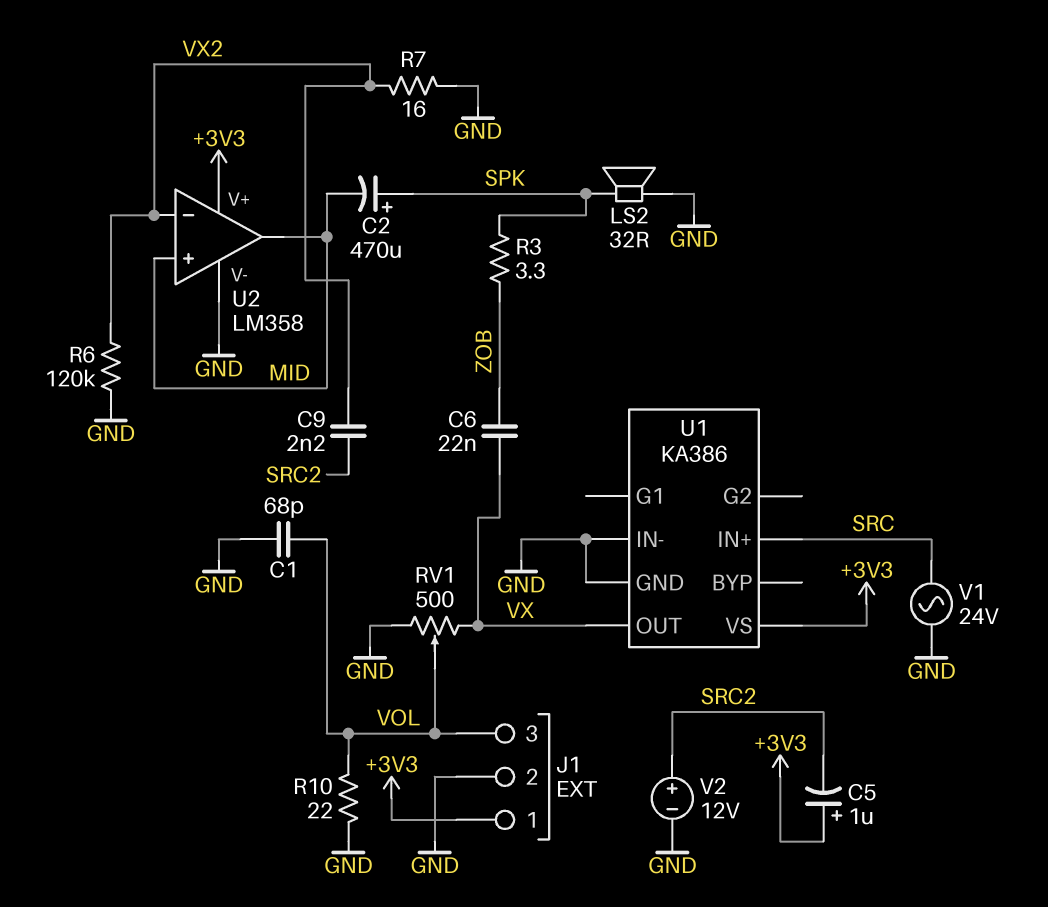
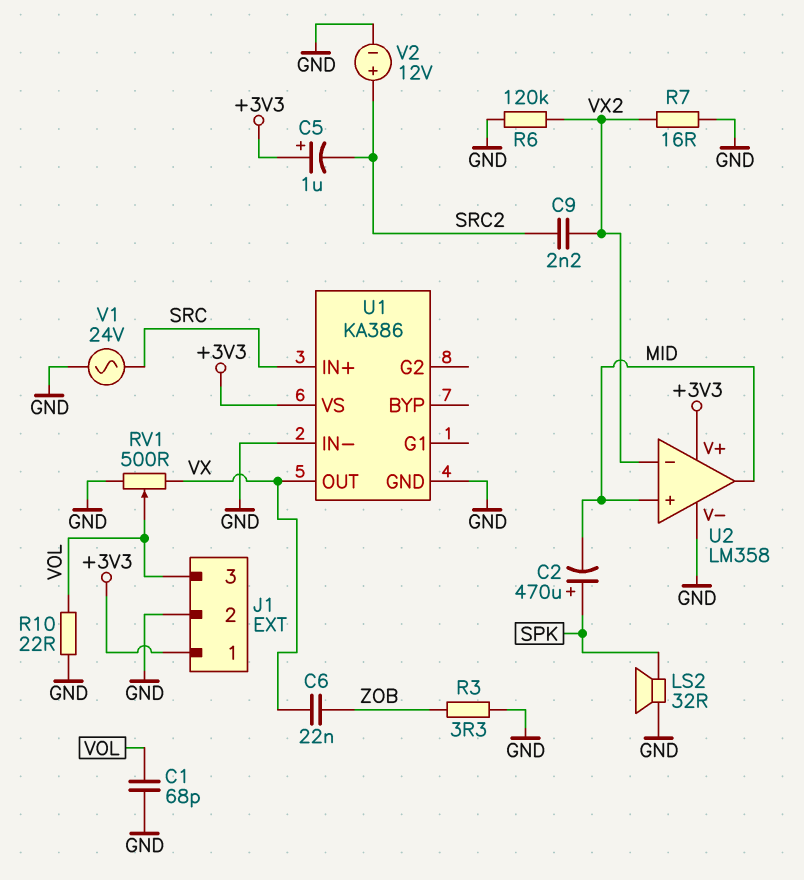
R3: 3.3 (SPK, ZOB) -> 3.3 (GND, ZOB)

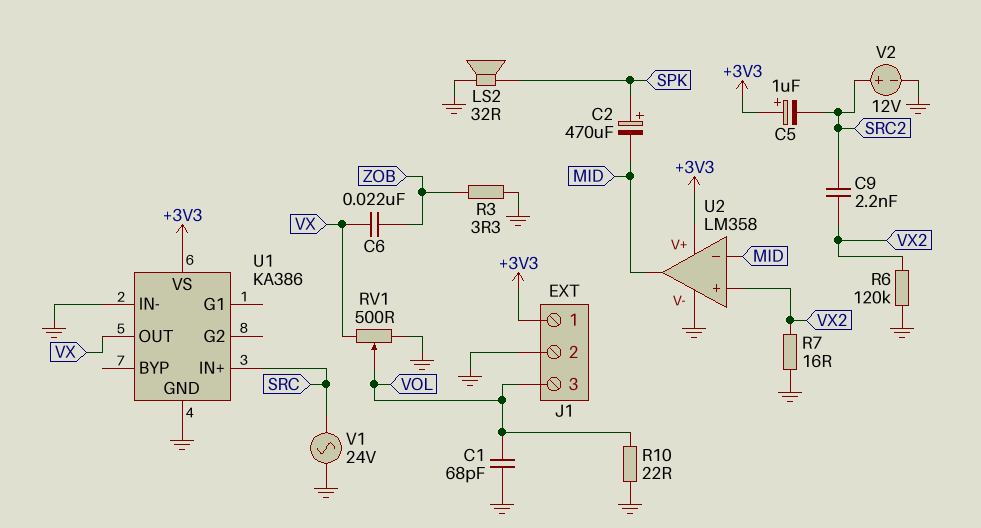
U2 pin in+: MID -> VX2
U2 pin in-: VX2 -> MID

